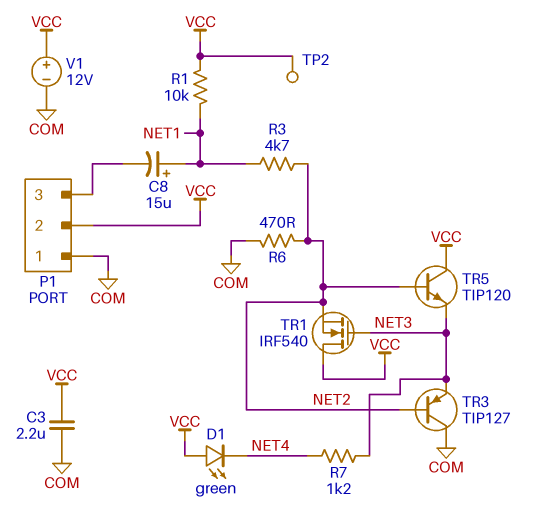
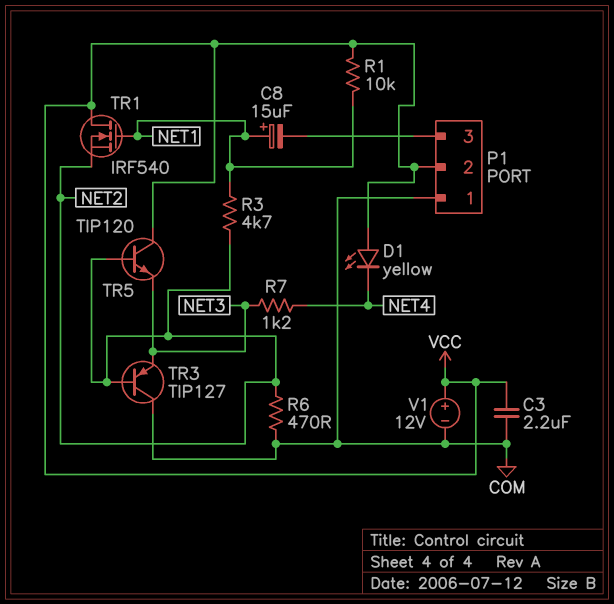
D1: LED green (A VCC, K NET4) -> LED yellow (A VCC, K NET4)
TP2: test point (VCC) -> none
TR1: NMOS IRF540 (G NET3, D VCC, S NET2) -> NMOS IRF540 (G NET1, D VCC, S NET2)

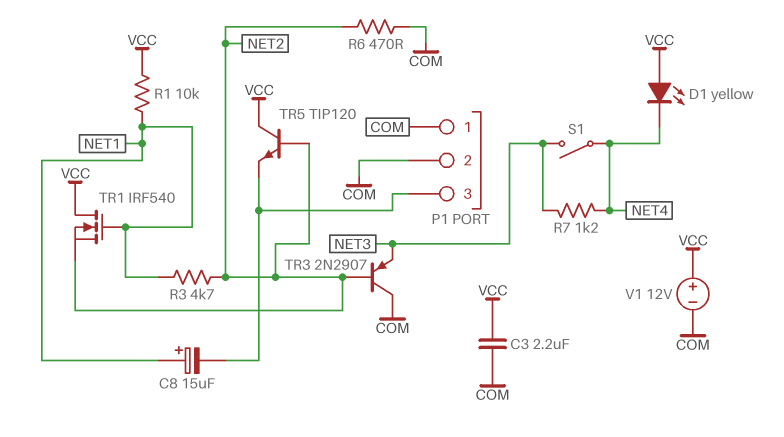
P1 pin 2: VCC -> COM
S1: none -> switch (NET3, NET4)
TR3: PNP TIP127 (B NET2, C COM, E NET3) -> PNP 2N2907 (B NET2, C COM, E NET3)
TR5: NPN TIP120 (B NET2, C VCC, E NET3) -> NPN TIP120 (B NET2, C VCC, E P1/3)

